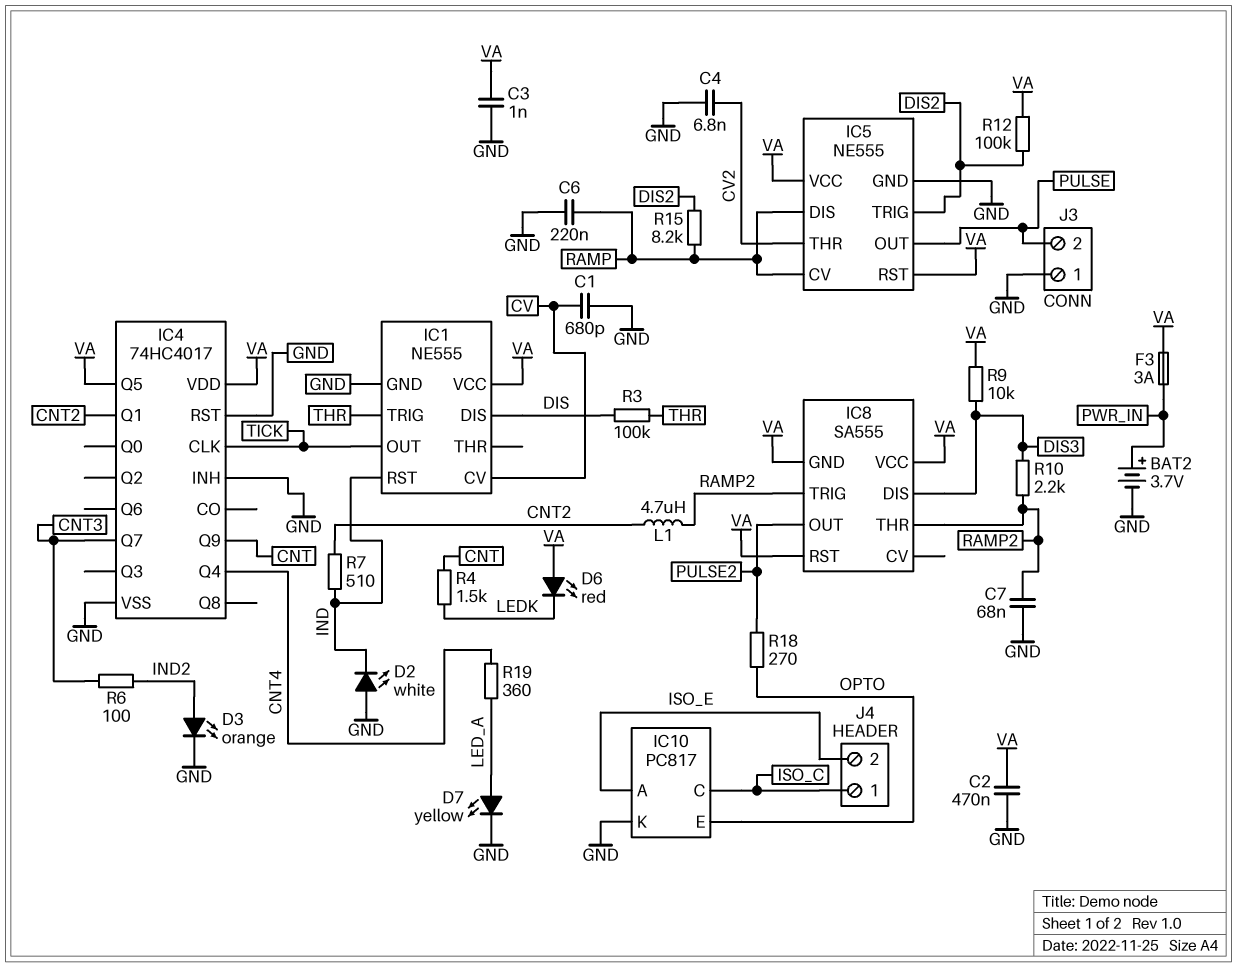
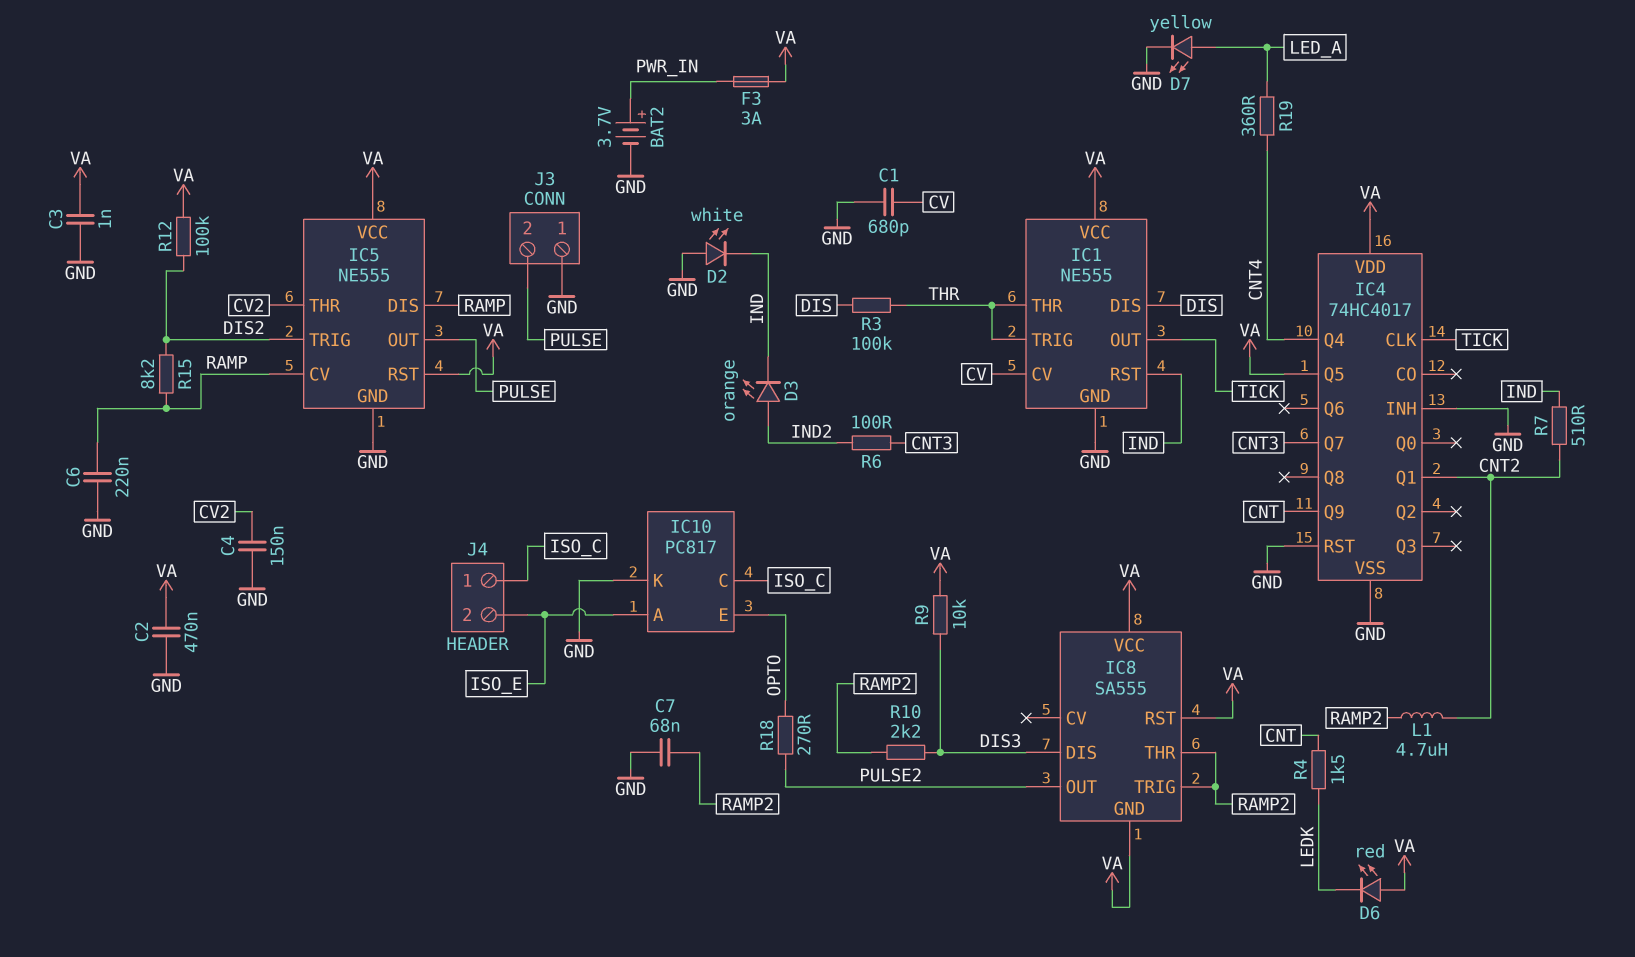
C4: 6.8nF (CV2, GND) -> 150nF (CV2, GND)
D3: LED orange (A IND2, K GND) -> LED orange (A IND2, K IND)
IC1 pin THR: none -> THR

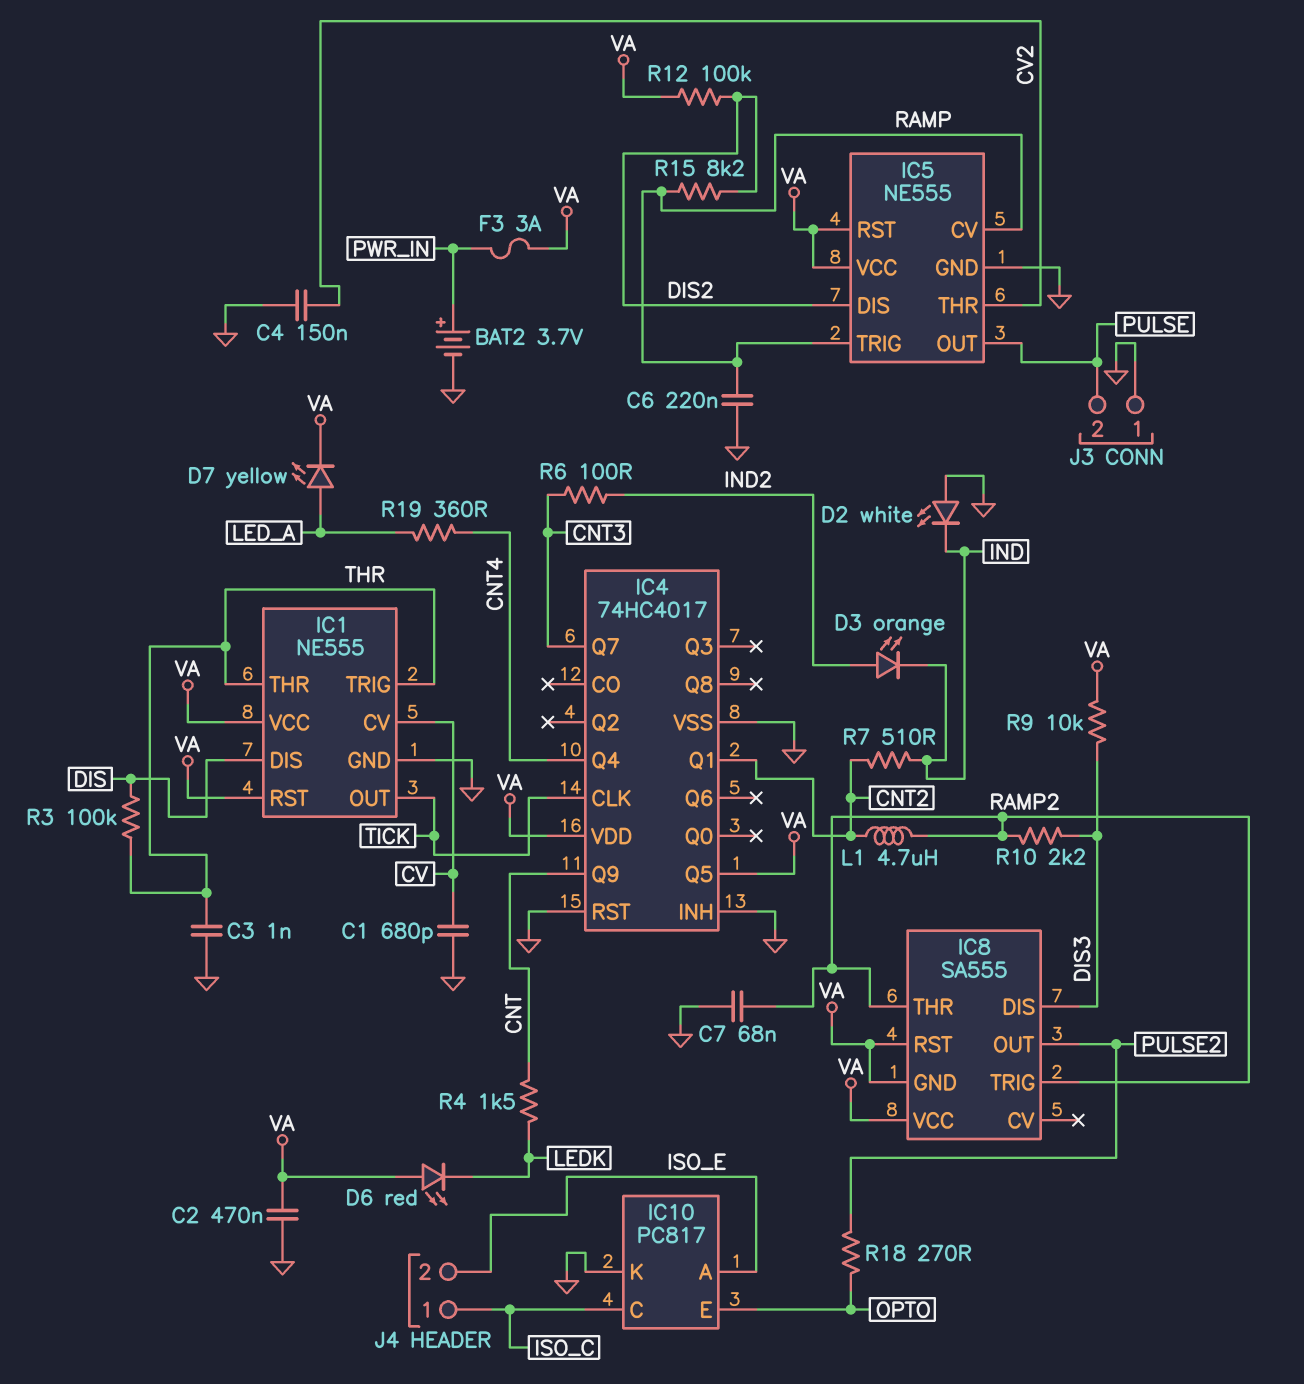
C3: 1nF (GND, VA) -> 1nF (GND, THR)
D7: LED yellow (A LED_A, K GND) -> LED yellow (A LED_A, K VA)
IC1 pin RST: IND -> VA
IC5 pin DIS: RAMP -> DIS2
IC5 pin TRIG: DIS2 -> RAMP

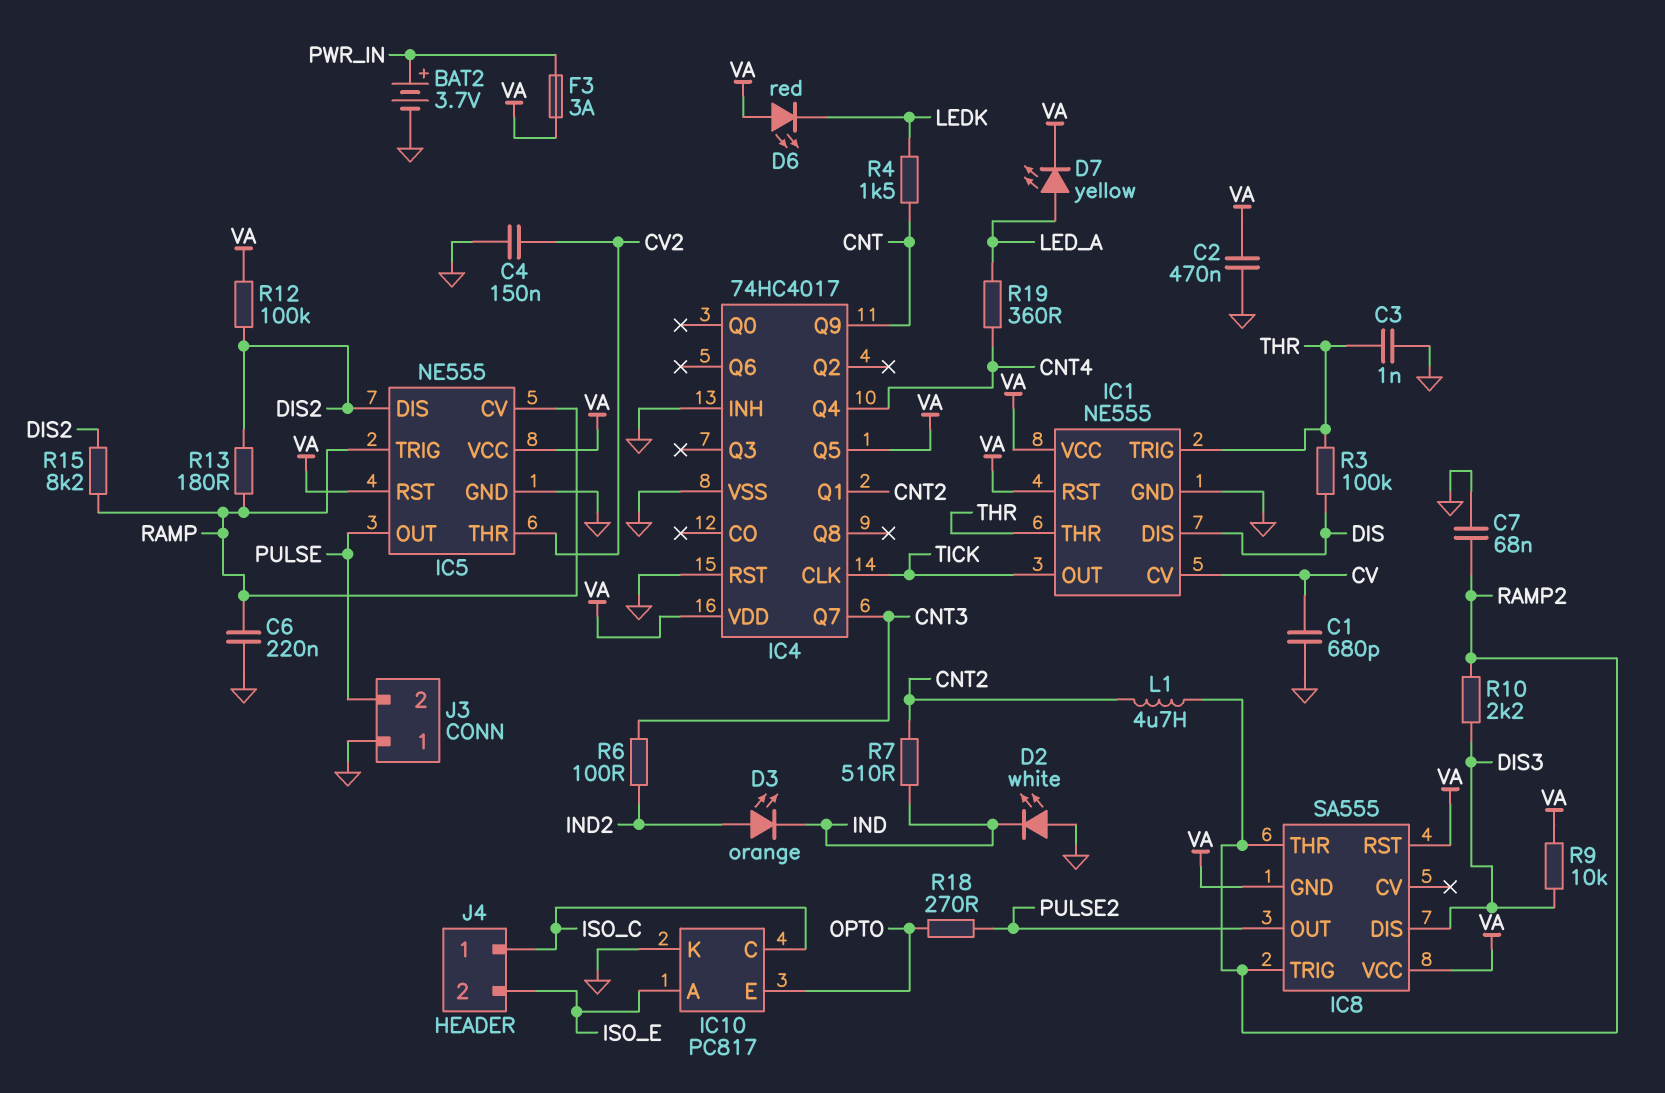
R13: none -> 180 (DIS2, RAMP)

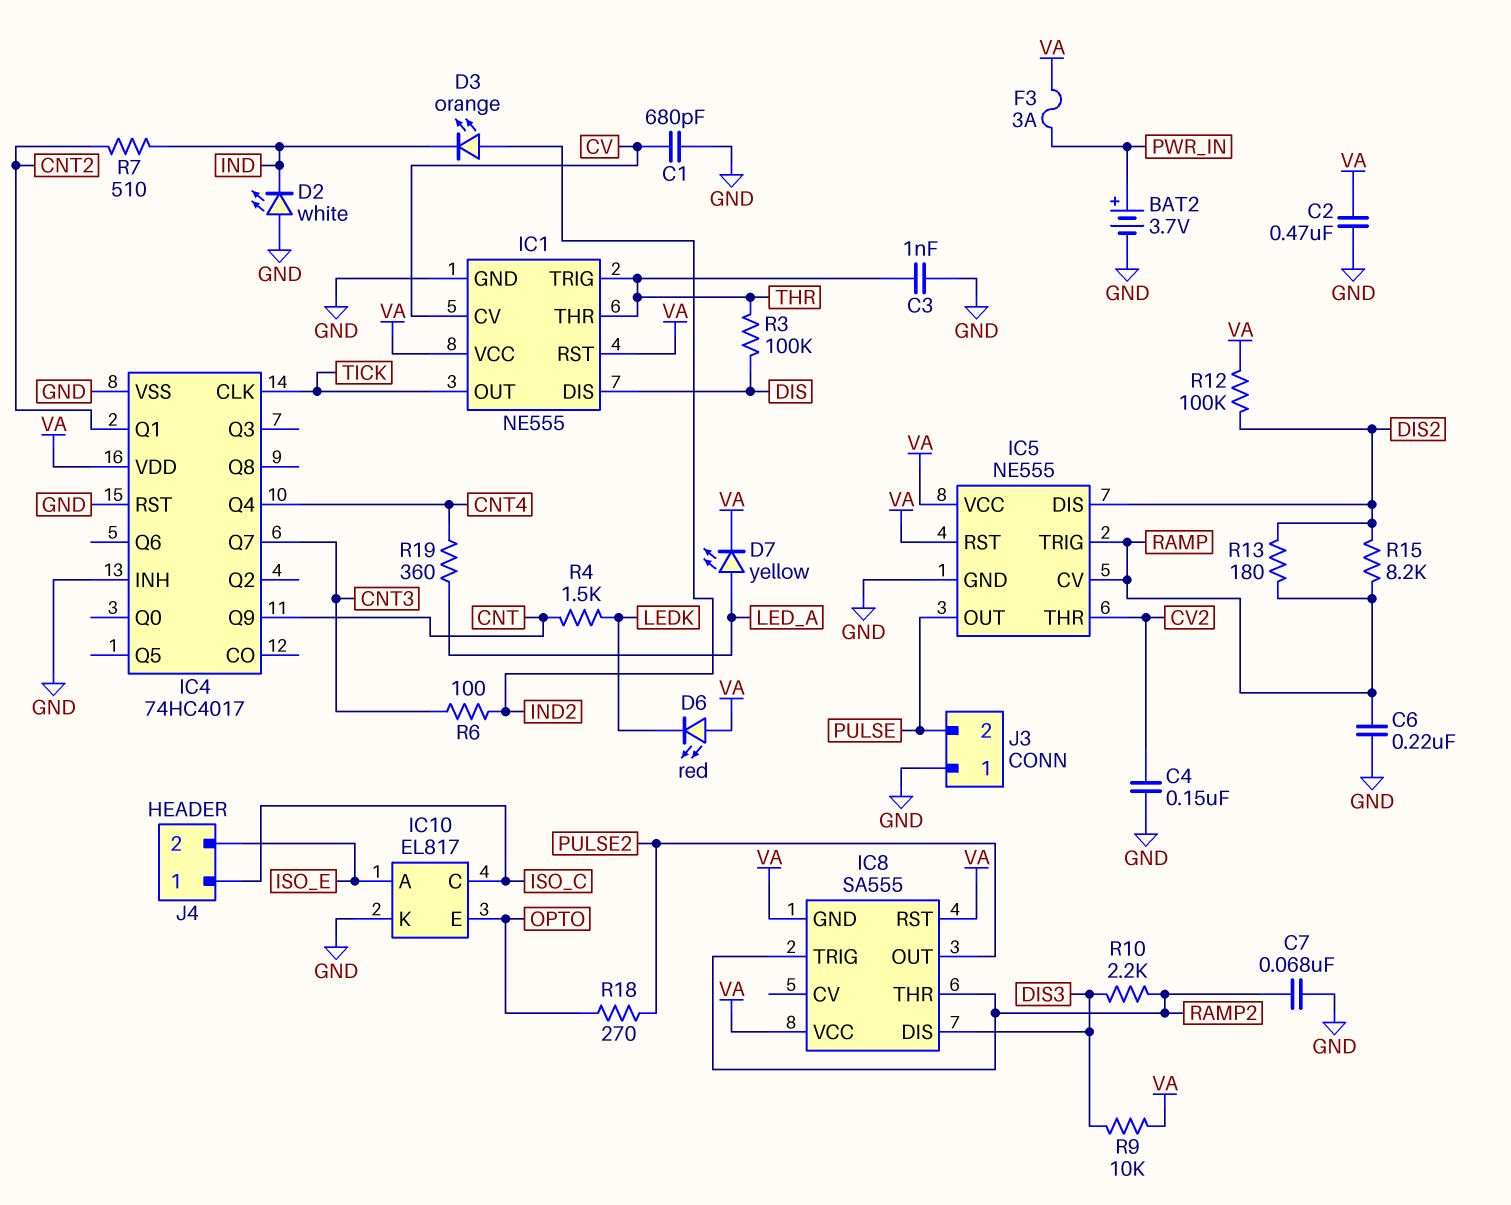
IC4 pin Q5: VA -> none
IC10: PC817 -> EL817
L1: 4.7uH (CNT2, RAMP2) -> none

